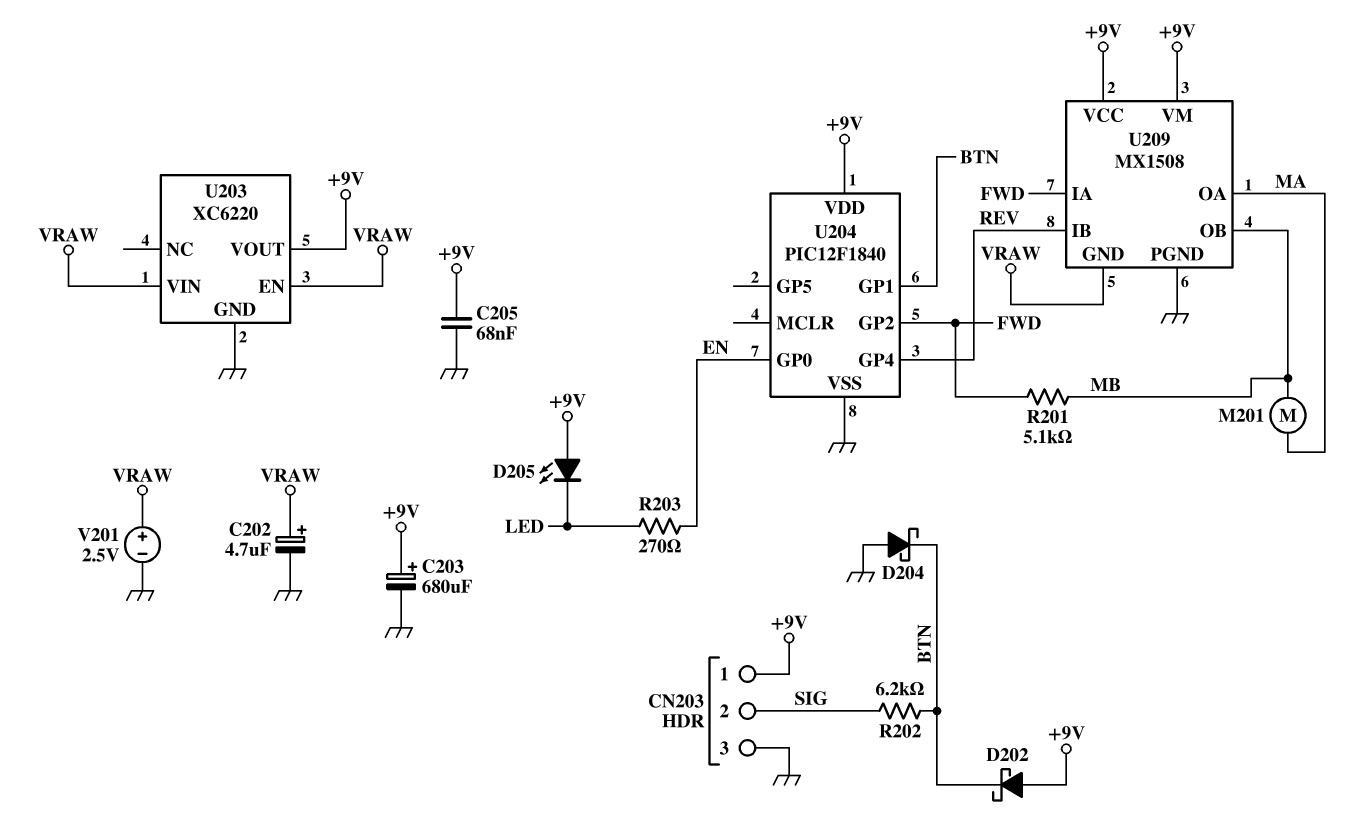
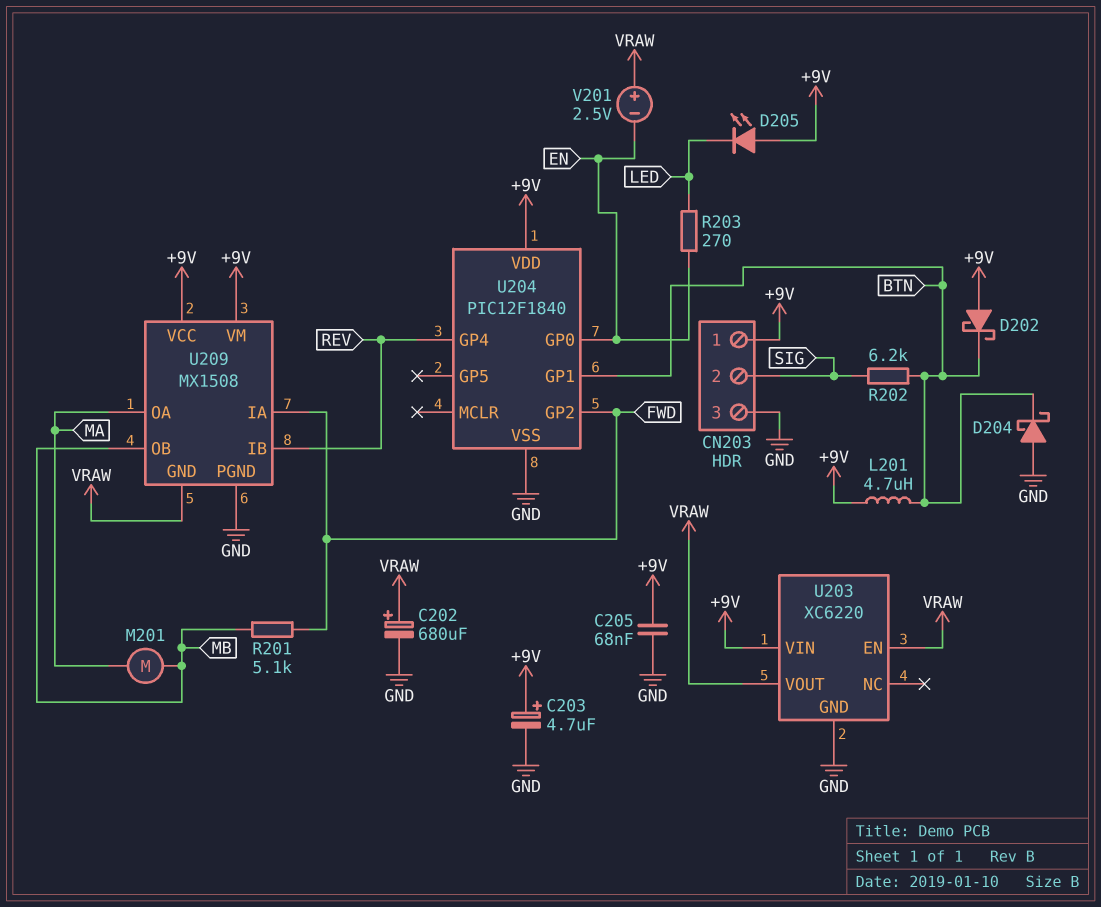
C202: 4.7uF (plus VRAW, minus GND) -> 680uF (plus VRAW, minus GND)
C203: 680uF (plus +9V, minus GND) -> 4.7uF (plus +9V, minus GND)
L201: none -> 4.7uH (+9V, BTN)
U203 pin VIN: VRAW -> +9V
U203 pin VOUT: +9V -> VRAW
V201: 2.5V (plus VRAW, minus GND) -> 2.5V (plus VRAW, minus EN)

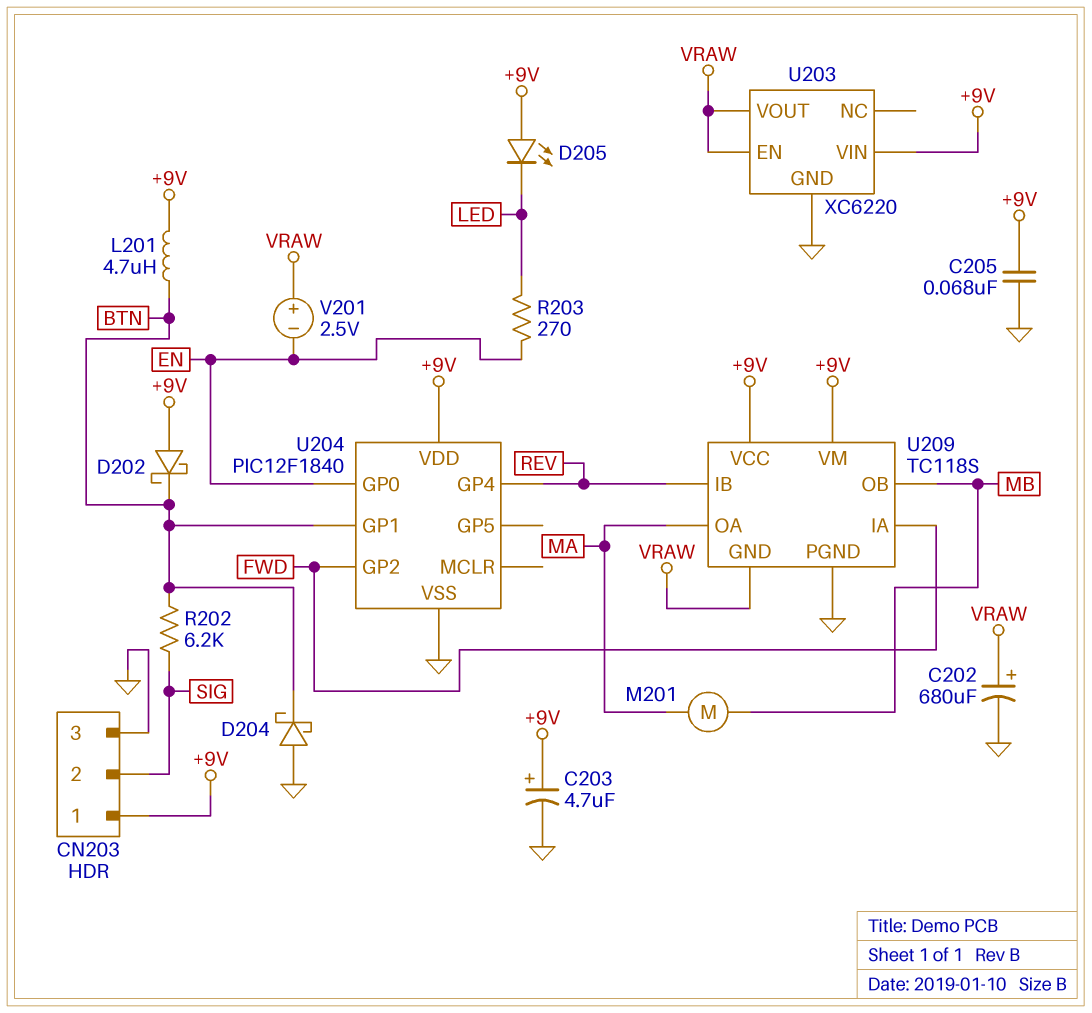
R201: 5.1k (FWD, MB) -> none
U209: MX1508 -> TC118S

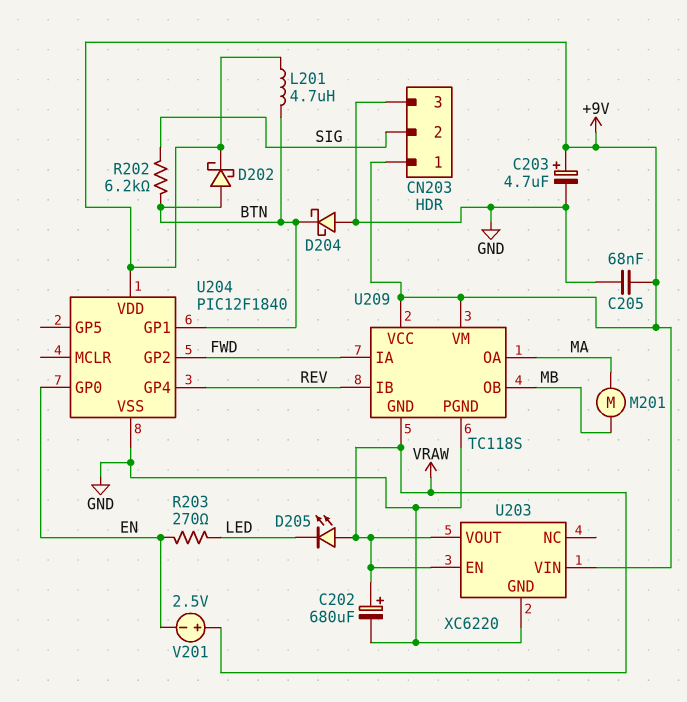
D202: schottky (A +9V, K BTN) -> schottky (A BTN, K +9V)
D205: LED (A +9V, K LED) -> LED (A VRAW, K LED)

